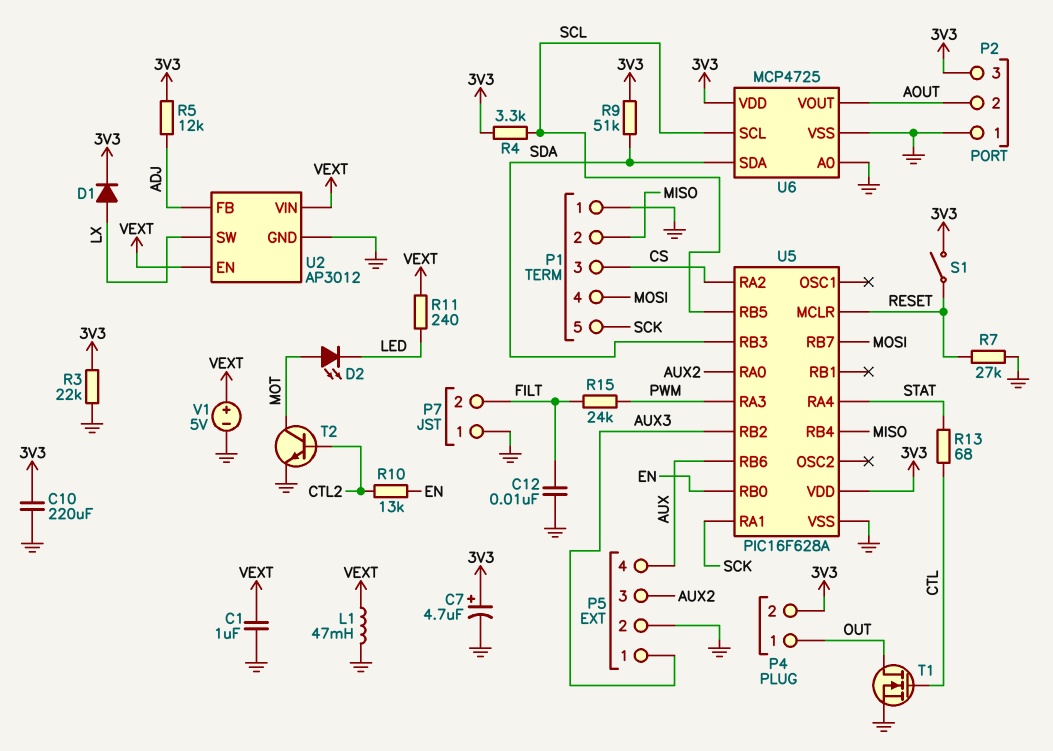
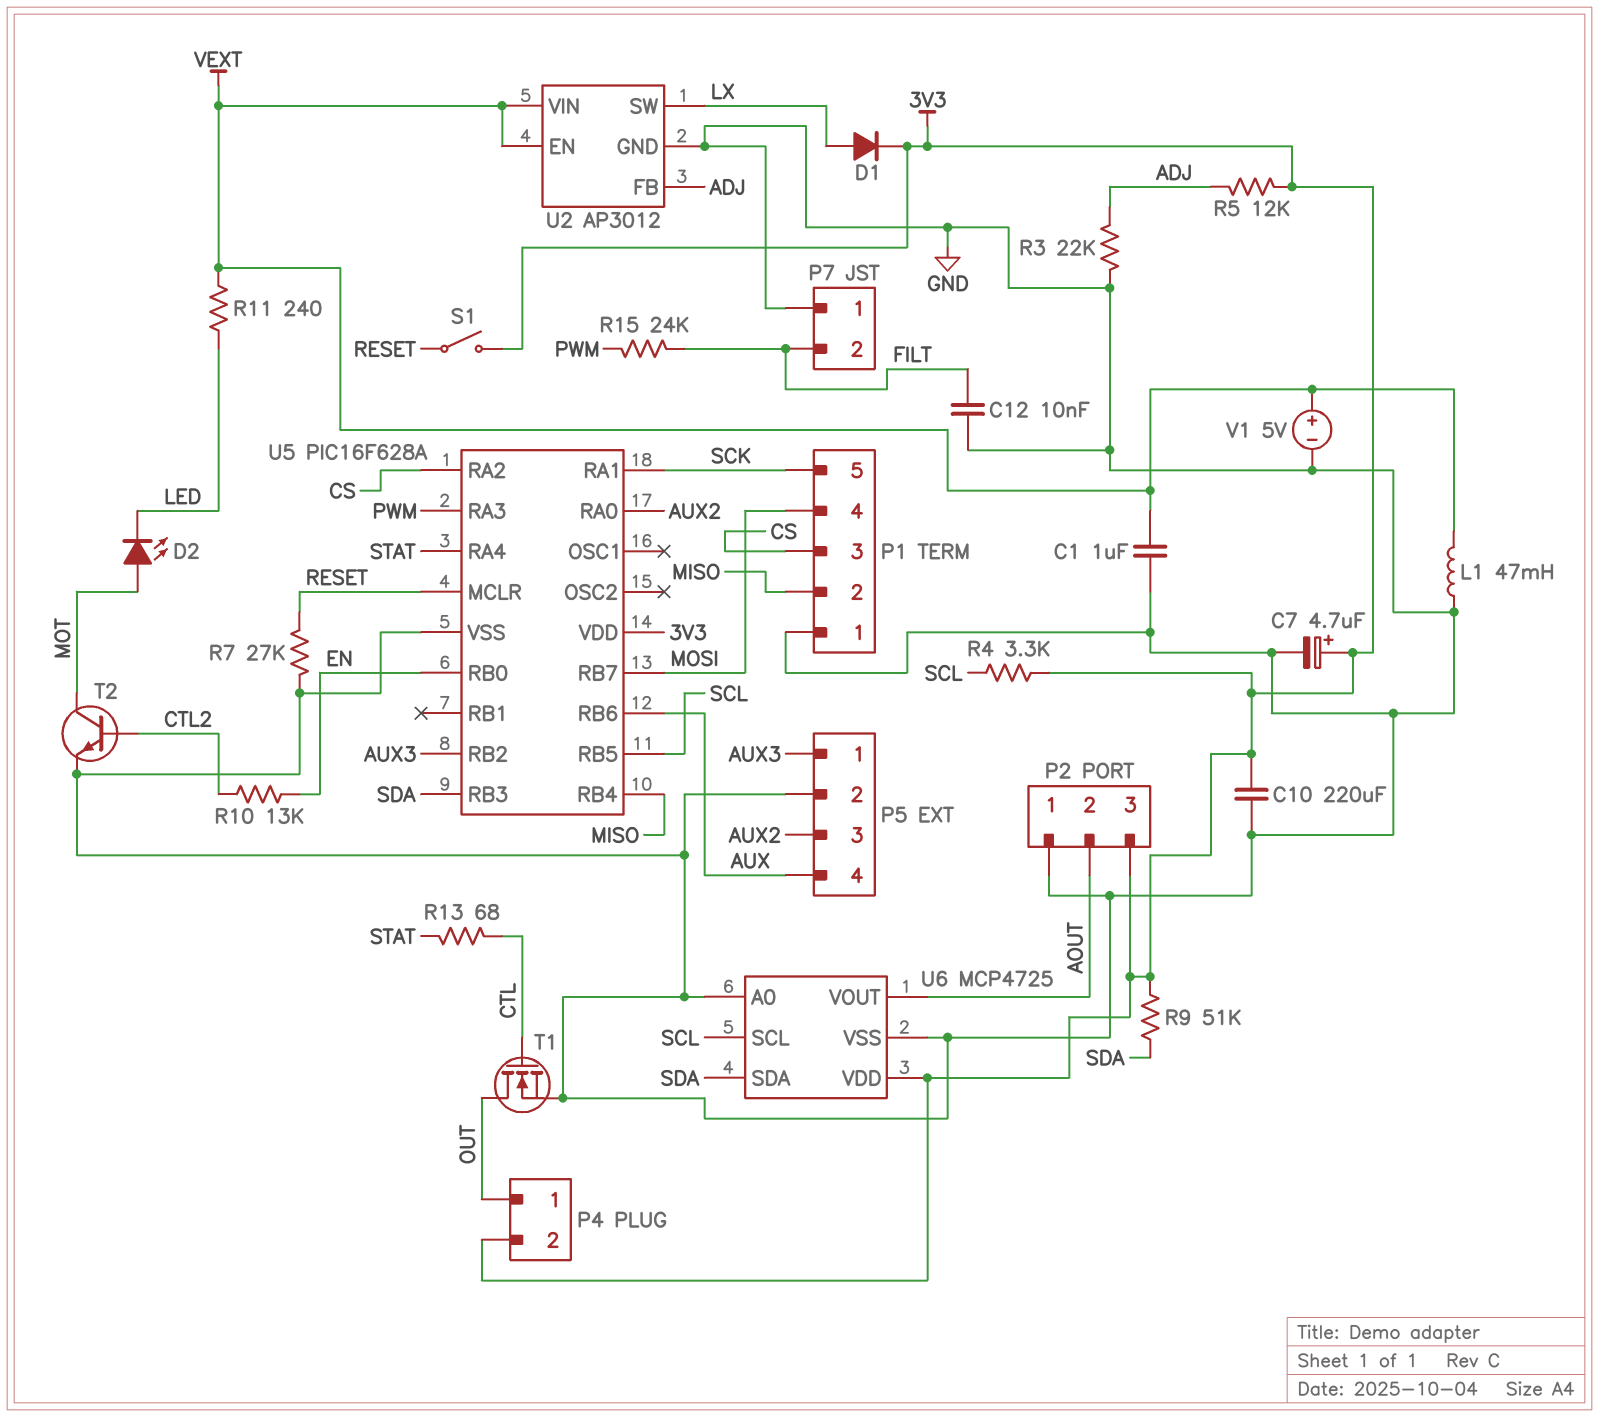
R3: 22k (3V3, GND) -> 22k (ADJ, GND)

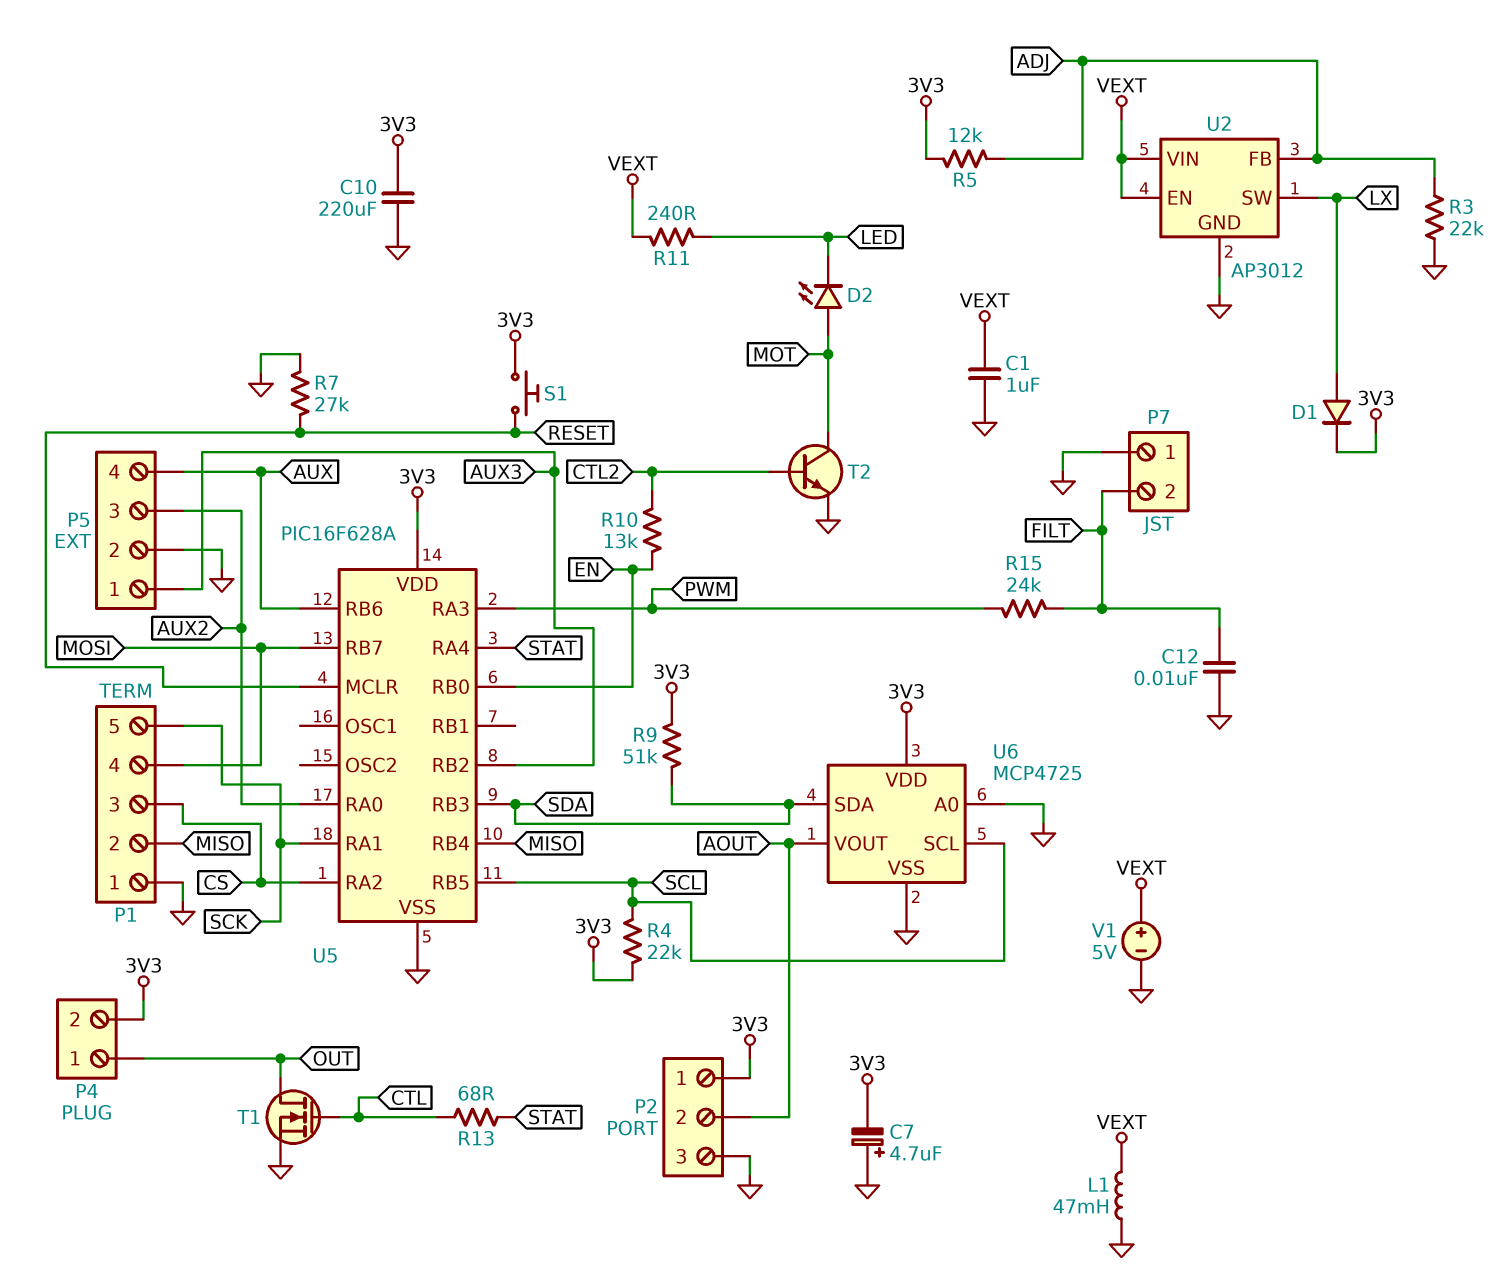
C7: 4.7uF (plus 3V3, minus GND) -> 4.7uF (plus GND, minus 3V3)
P2 pin 1: GND -> 3V3
P2 pin 3: 3V3 -> GND
R4: 3.3k (3V3, SCL) -> 22k (3V3, SCL)
S1: switch (3V3, RESET) -> button (3V3, RESET)

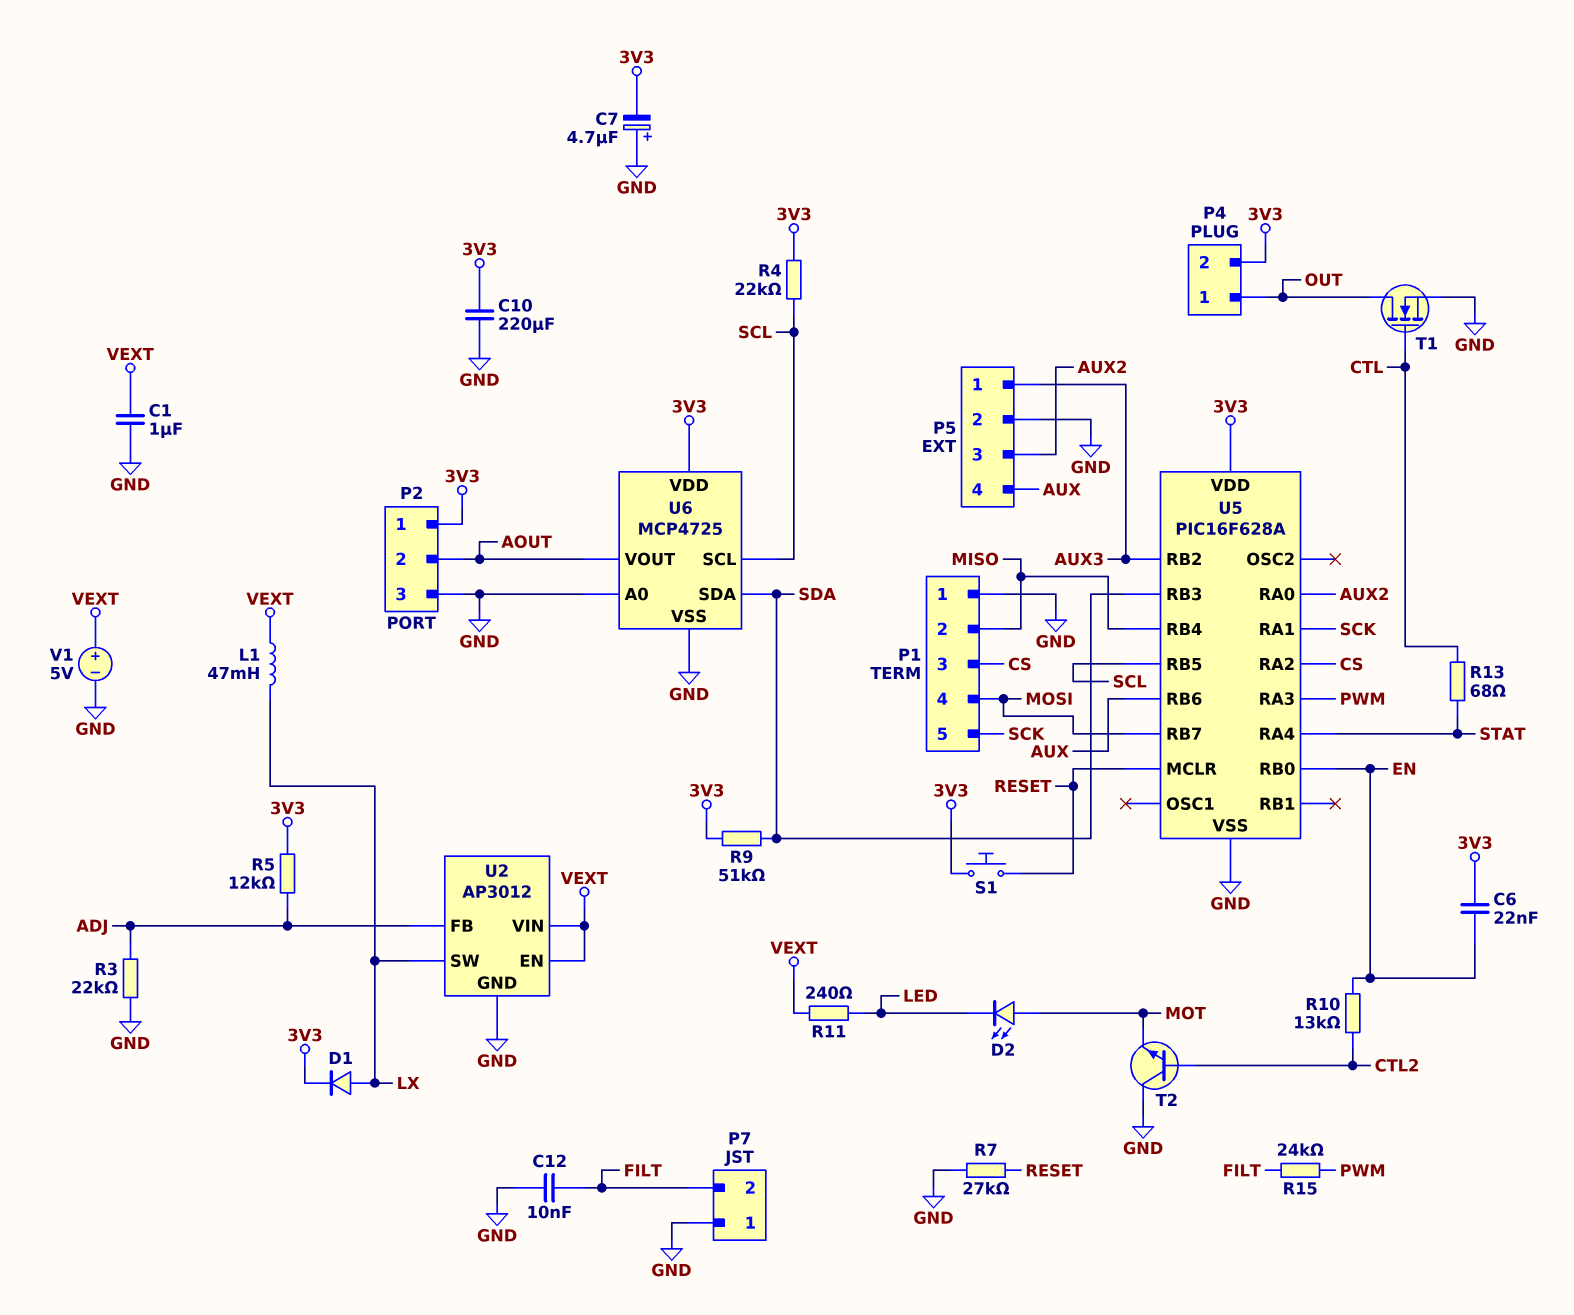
C6: none -> 22nF (3V3, EN)
L1: 47mH (GND, VEXT) -> 47mH (LX, VEXT)
T2: NPN (B CTL2, C MOT, E GND) -> NPN (B CTL2, C GND, E MOT)

